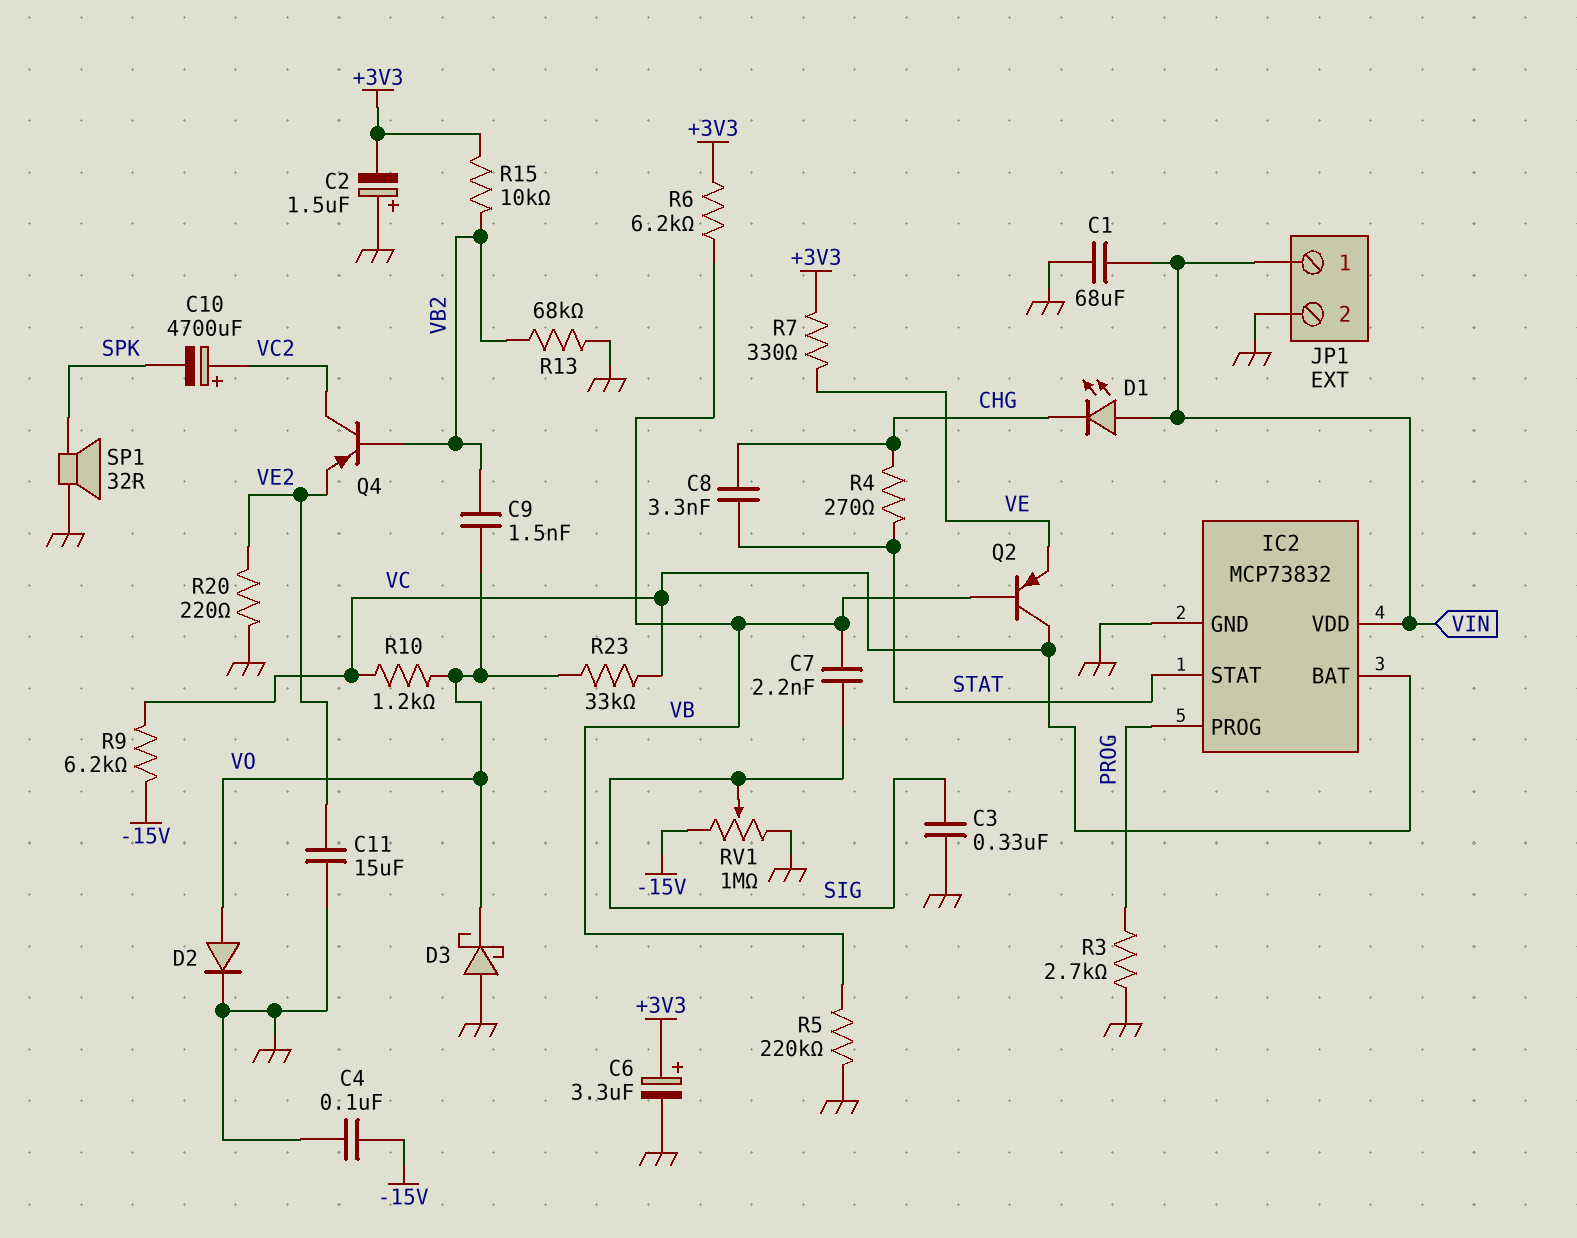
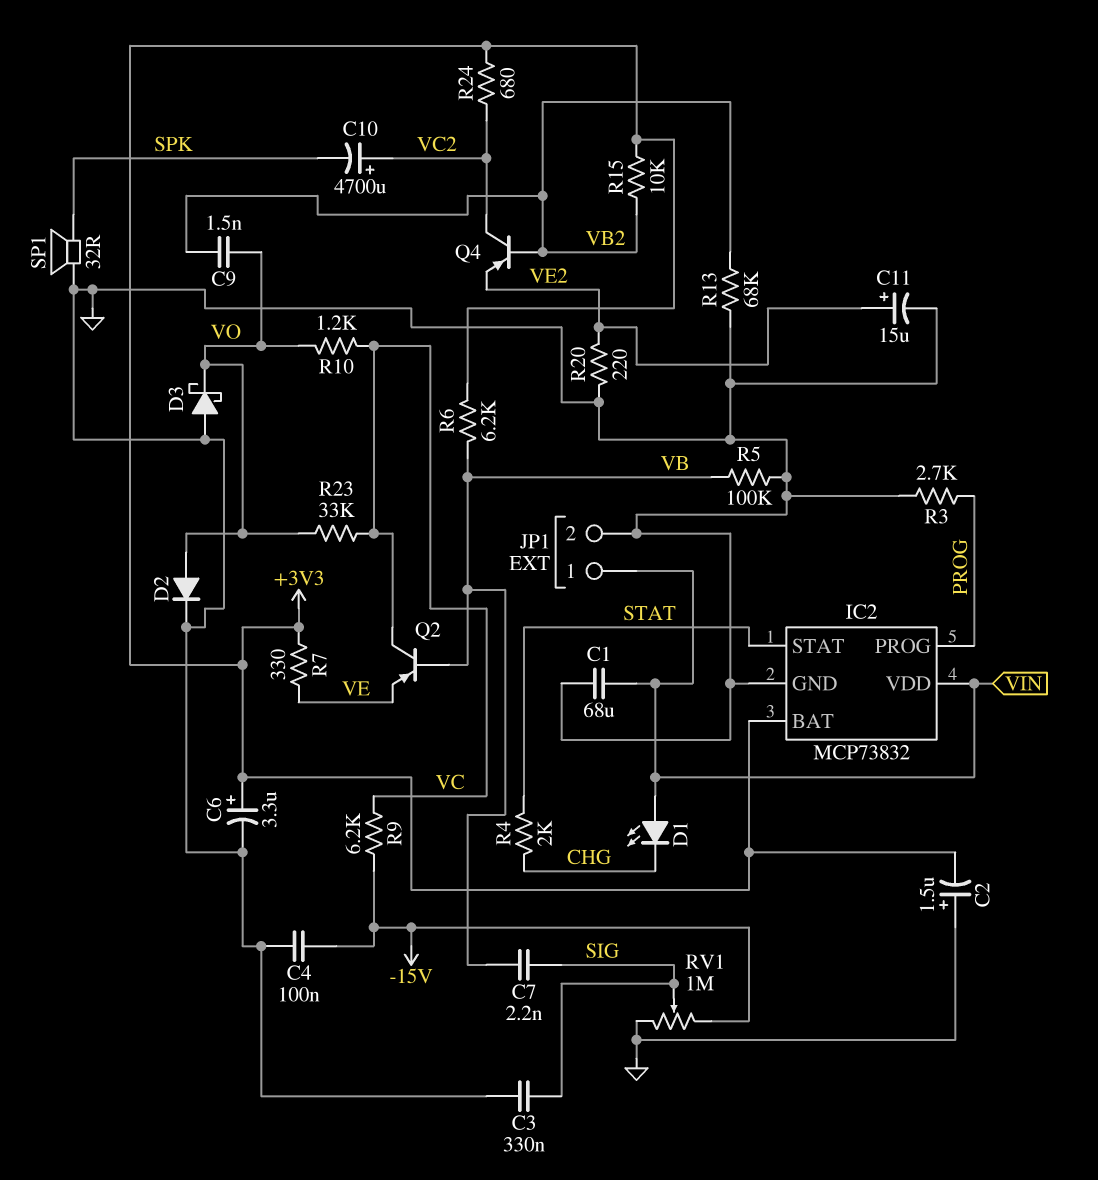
C8: 3.3nF (CHG, STAT) -> none
C11: 15uF (GND, VE2) -> 15uF (plus VE2, minus GND)
IC2 pin BAT: VC -> +3V3
R4: 270 (CHG, STAT) -> 2k (CHG, STAT)
R5: 220k (GND, VB) -> 100k (GND, VB)
R24: none -> 680 (+3V3, VC2)

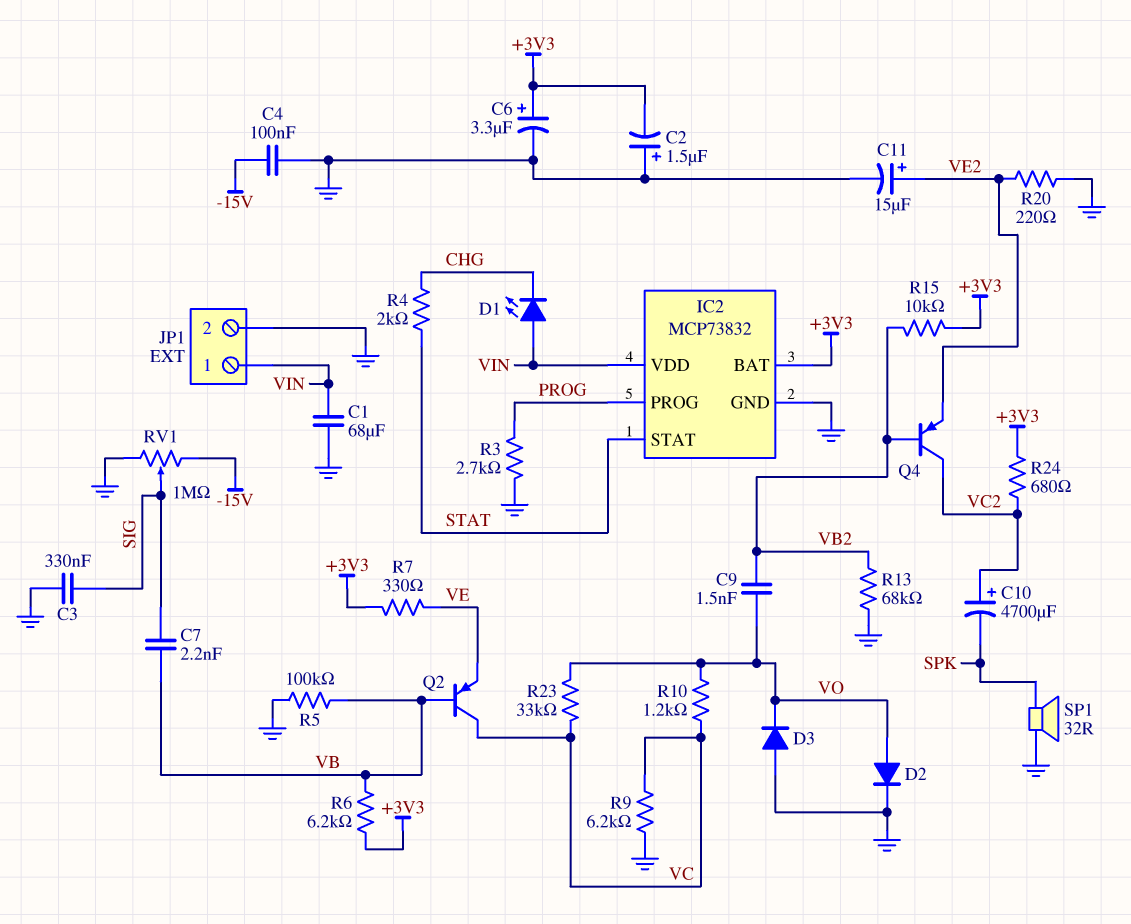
D3: schottky (A GND, K VO) -> diode (A GND, K VO)
R9: 6.2k (-15V, VC) -> 6.2k (GND, VC)

